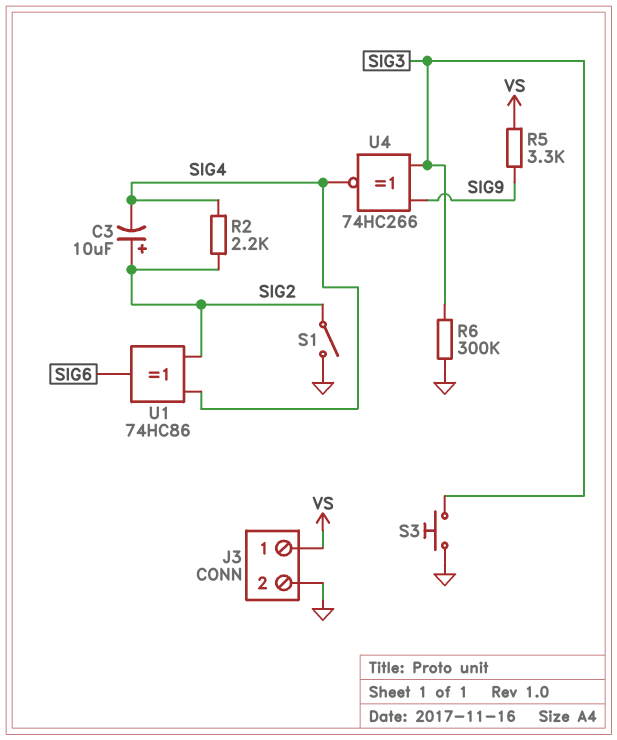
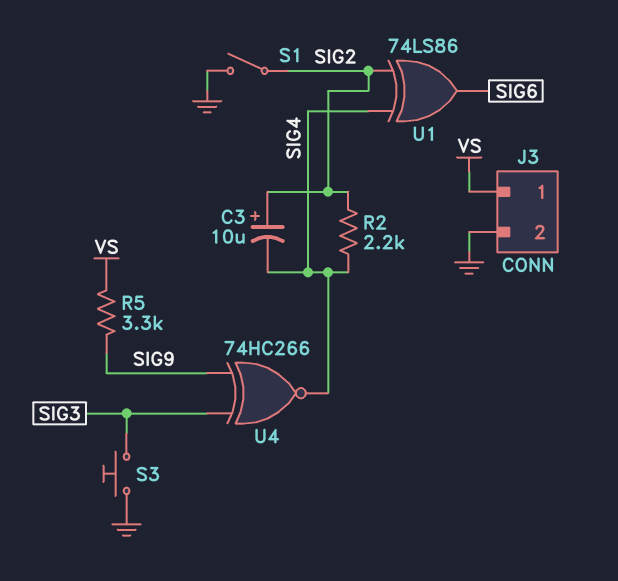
R6: 300k (GND, SIG3) -> none
U1: XOR 74HC86 (in SIG2, in SIG4, out SIG6) -> XOR 74LS86 (in SIG2, in SIG4, out SIG6)

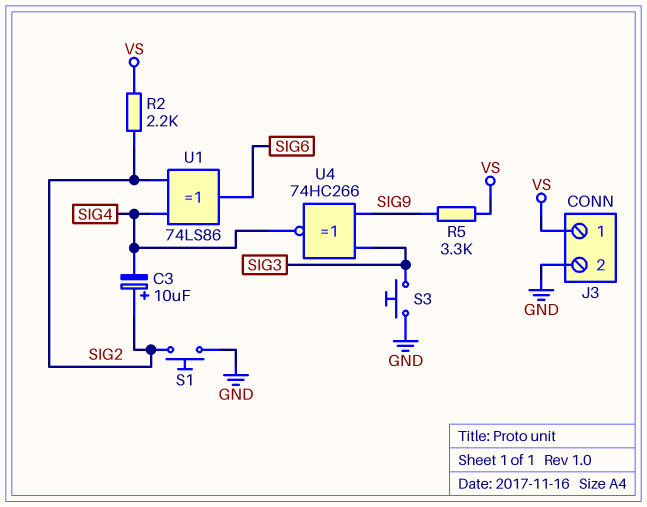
R2: 2.2k (SIG2, SIG4) -> 2.2k (SIG2, VS)
S1: switch (GND, SIG2) -> button (GND, SIG2)

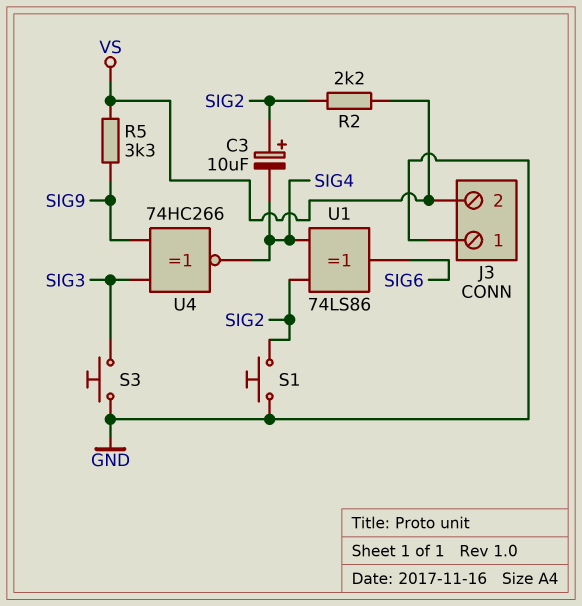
J3 pin 1: VS -> GND
J3 pin 2: GND -> VS

